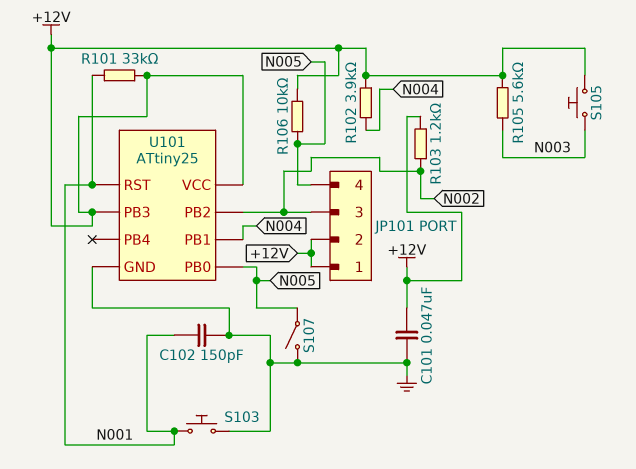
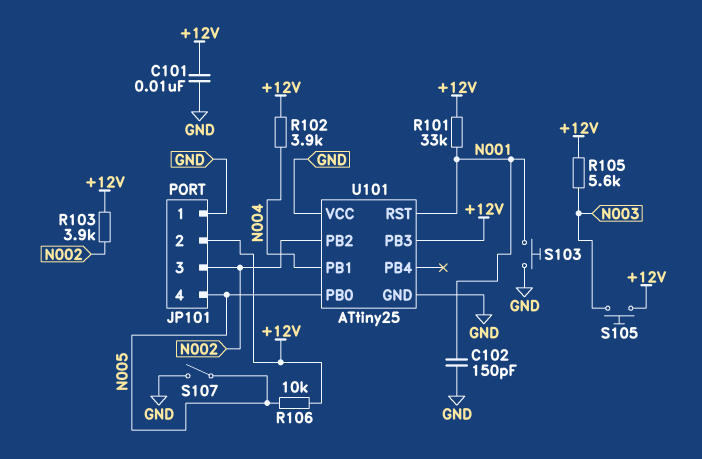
C101: 47nF (+12V, GND) -> 10nF (+12V, GND)
JP101 pin 1: +12V -> GND
R103: 1.2k (+12V, N002) -> 3.9k (+12V, N002)
U101 pin VCC: +12V -> GND

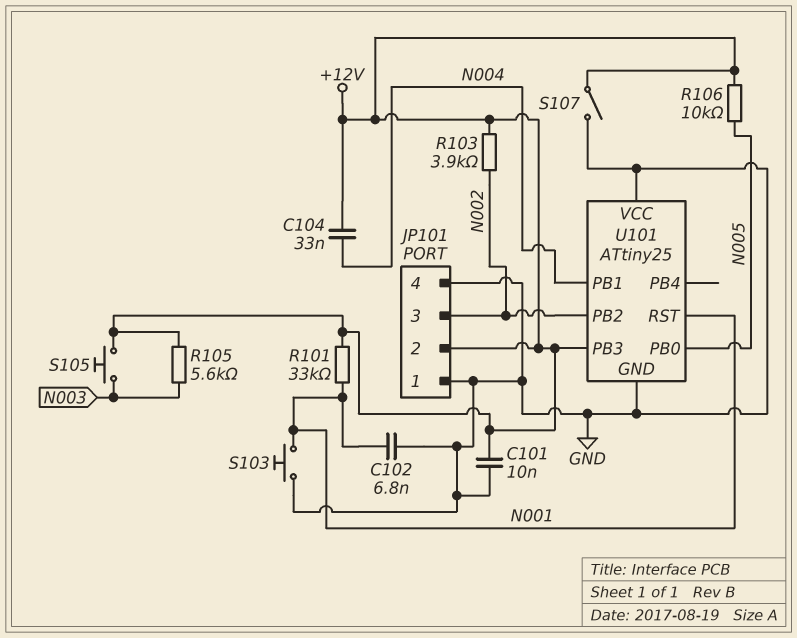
C102: 150pF (GND, N001) -> 6.8nF (GND, N001)
C104: none -> 33nF (+12V, N004)
JP101 pin 4: N005 -> GND
R102: 3.9k (+12V, N004) -> none
S107: switch (GND, N005) -> switch (+12V, GND)

